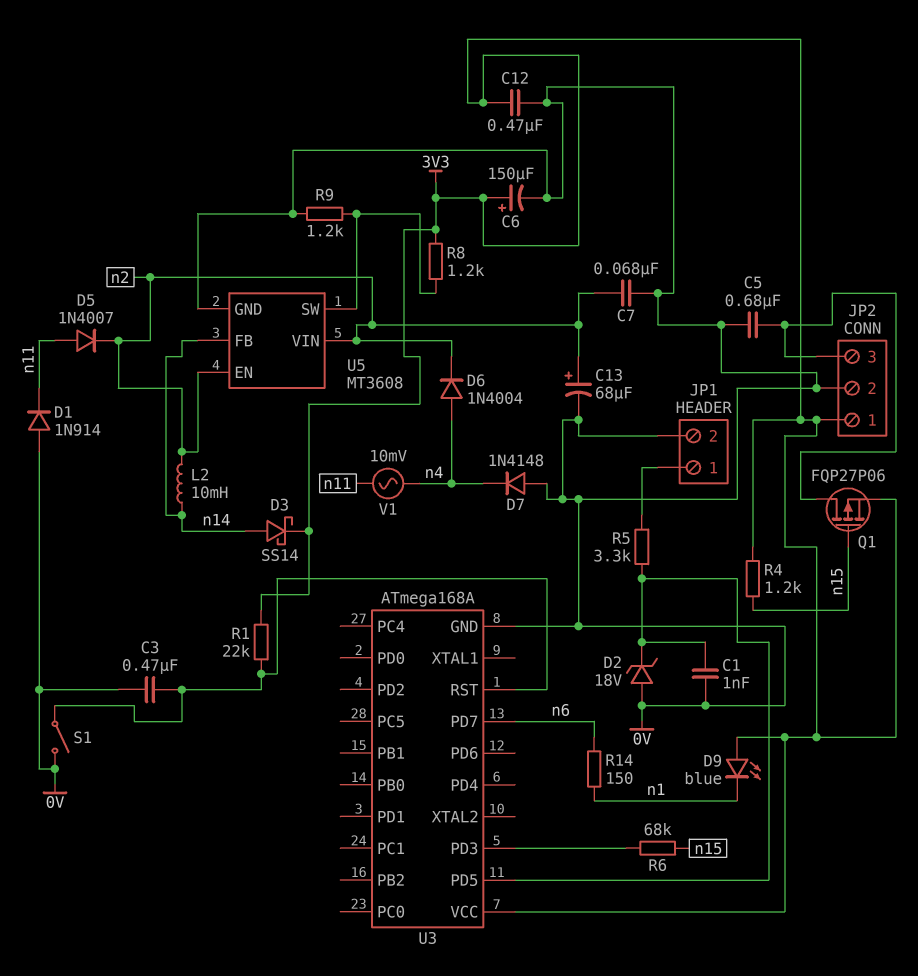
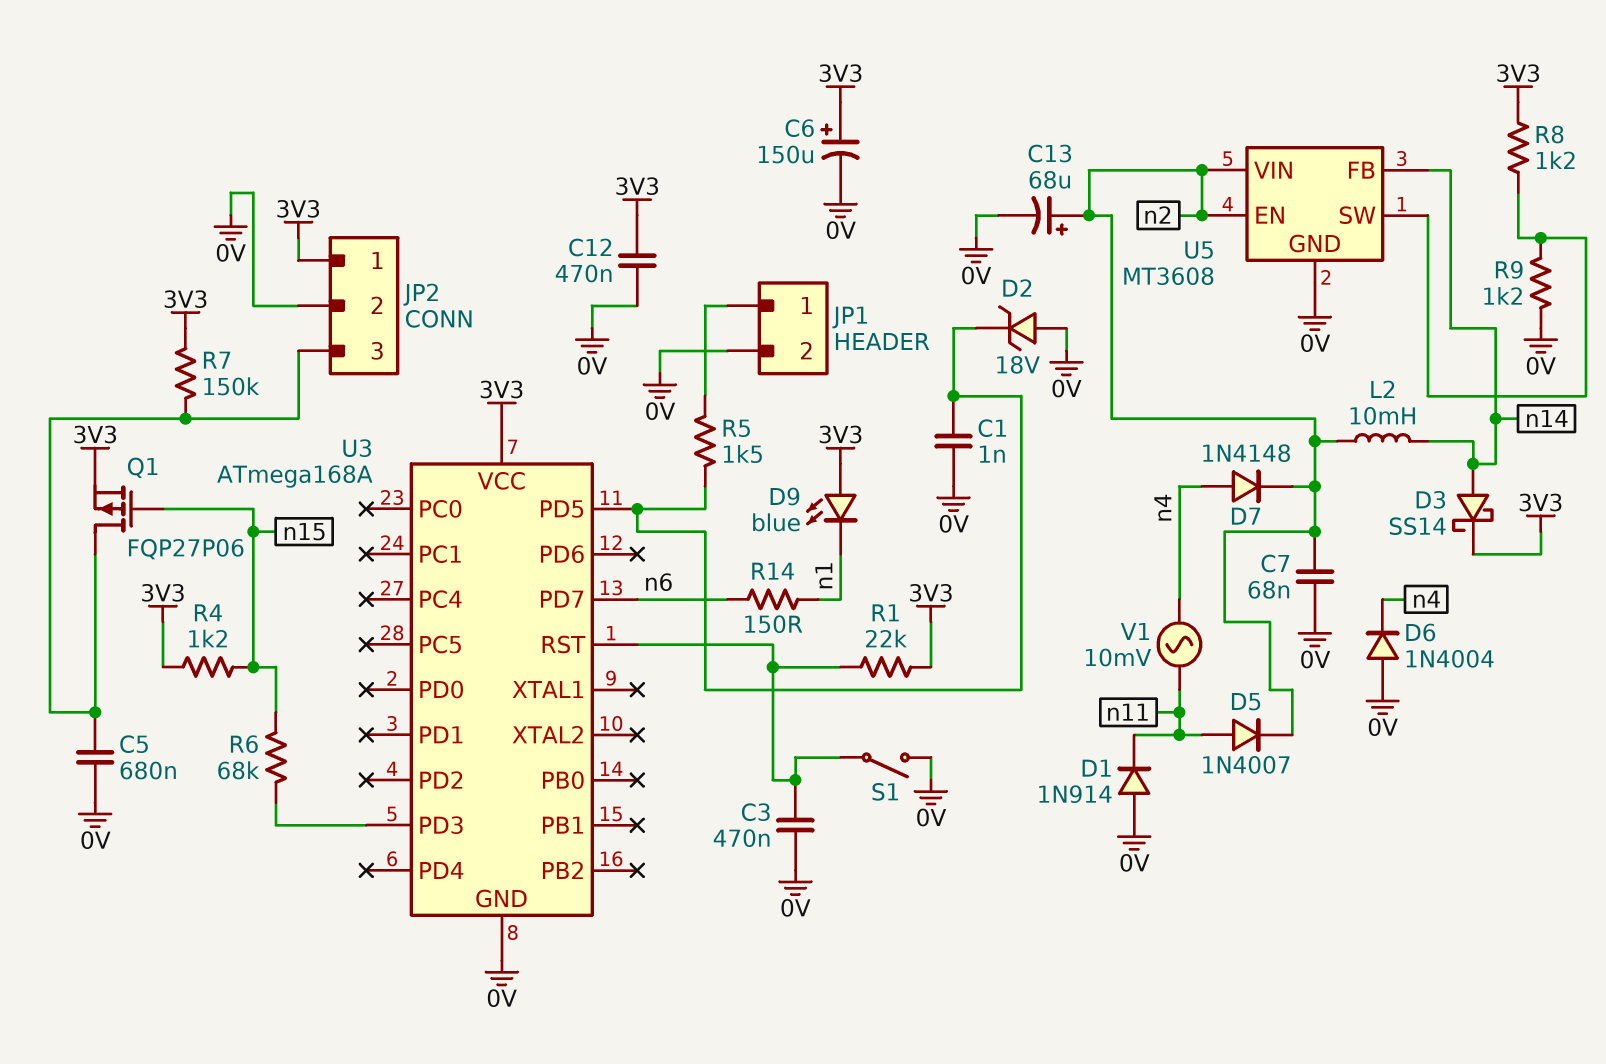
D6: diode 1N4004 (A n4, K n2) -> diode 1N4004 (A 0V, K n4)
D7: diode 1N4148 (A 0V, K n4) -> diode 1N4148 (A n4, K n2)
R5: 3.3k (JP1/1, U3/PD5) -> 1.5k (JP1/1, U3/PD5)
R7: none -> 150k (3V3, JP2/3)

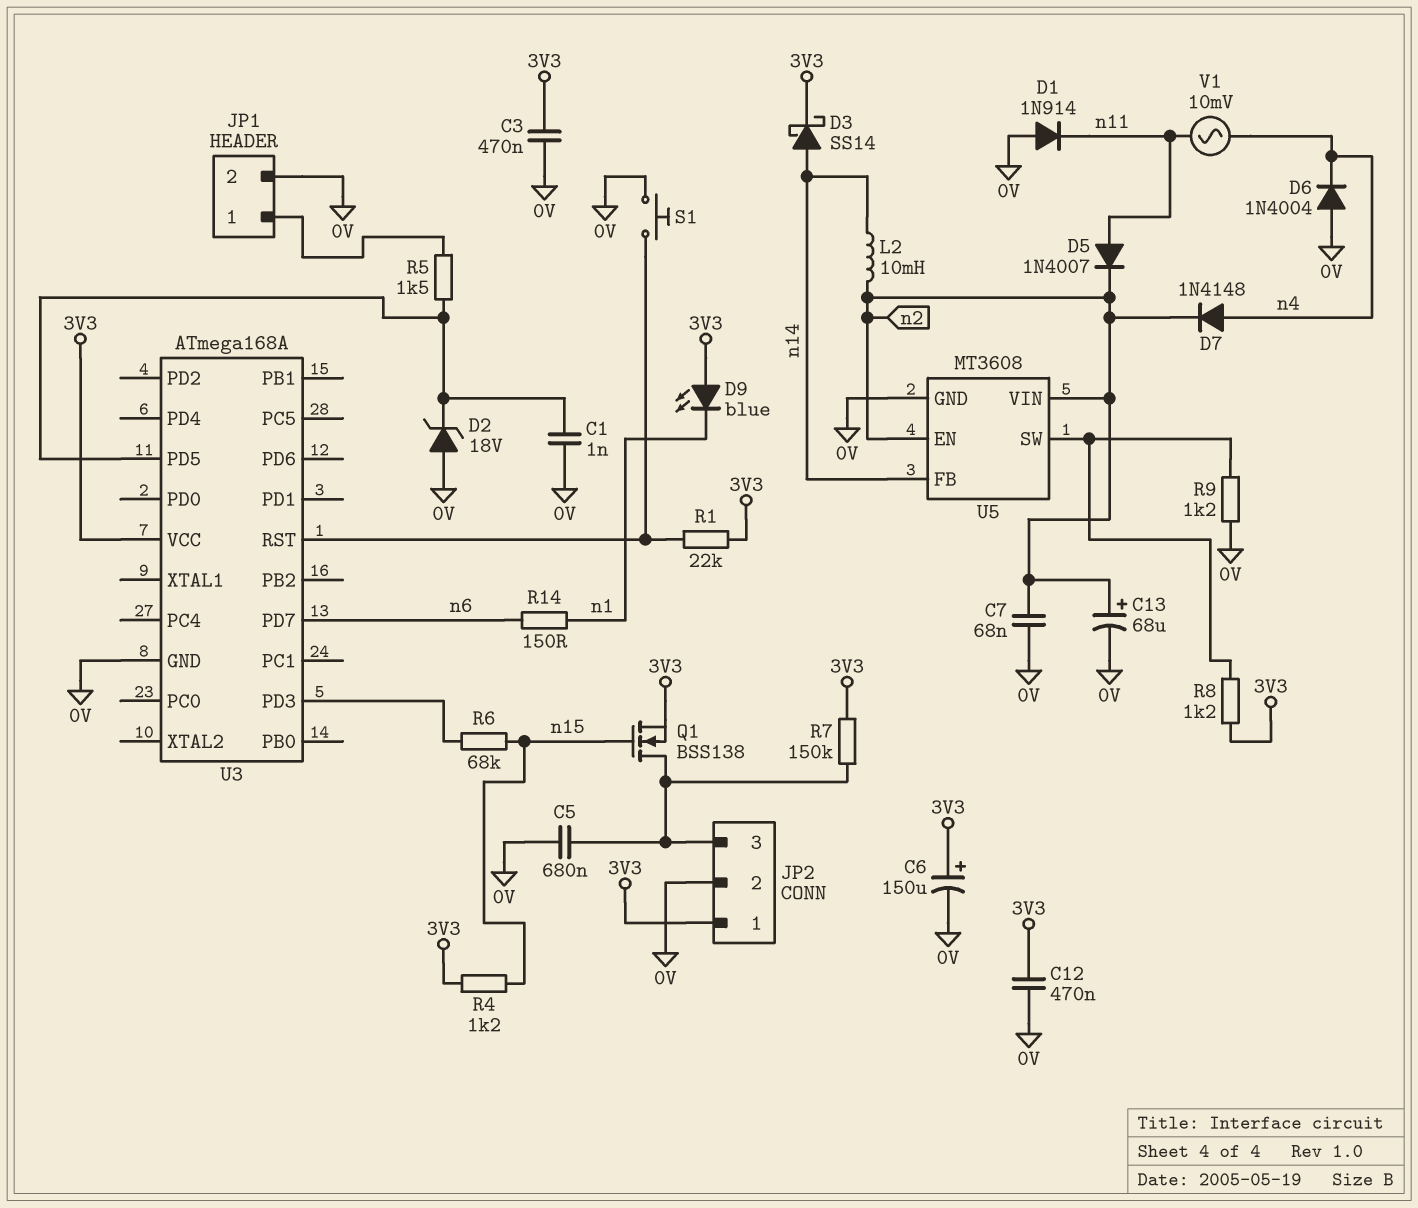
C3: 470nF (0V, U3/RST) -> 470nF (0V, 3V3)
Q1: PMOS FQP27P06 (G n15, D JP2/3, S 3V3) -> NMOS BSS138 (G n15, D JP2/3, S 3V3)
S1: switch (0V, U3/RST) -> button (0V, U3/RST)

